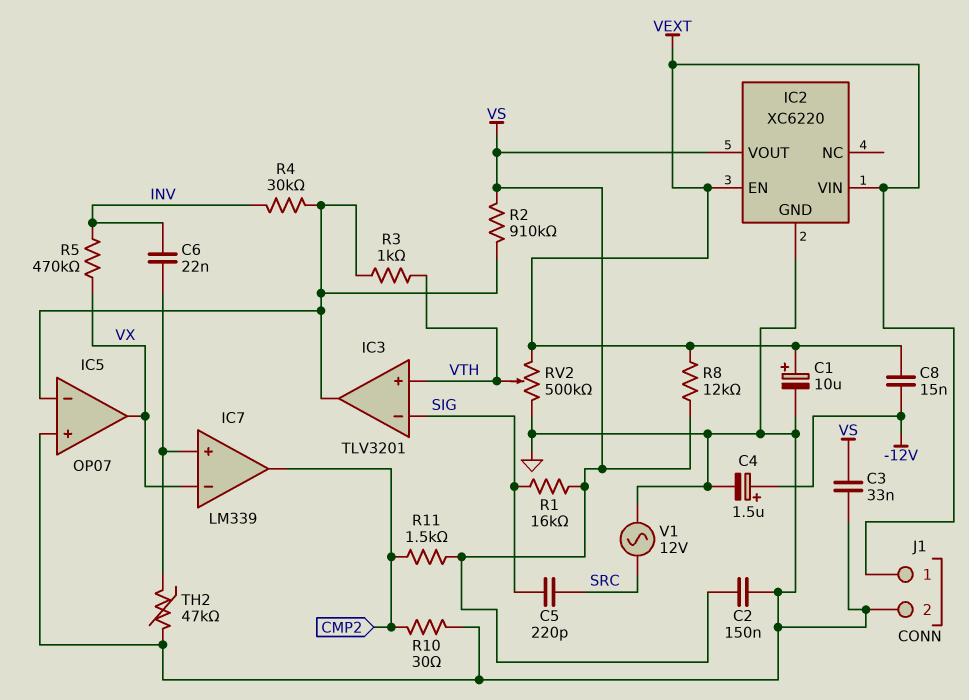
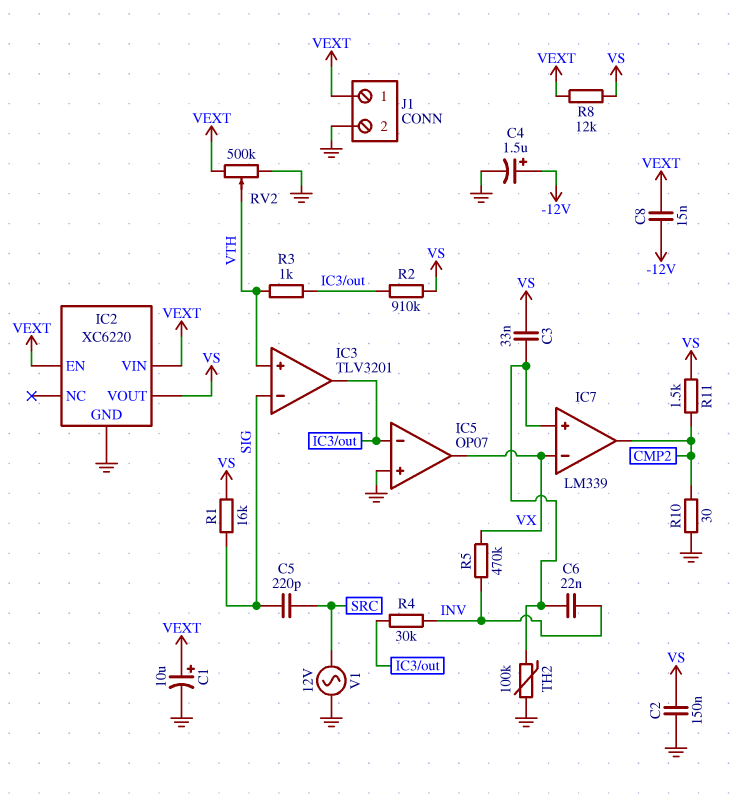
C3: 33nF (GND, VS) -> 33nF (IC7/in+, VS)
TH2: 47k (GND, IC7/in+) -> 100k (GND, IC7/in+)

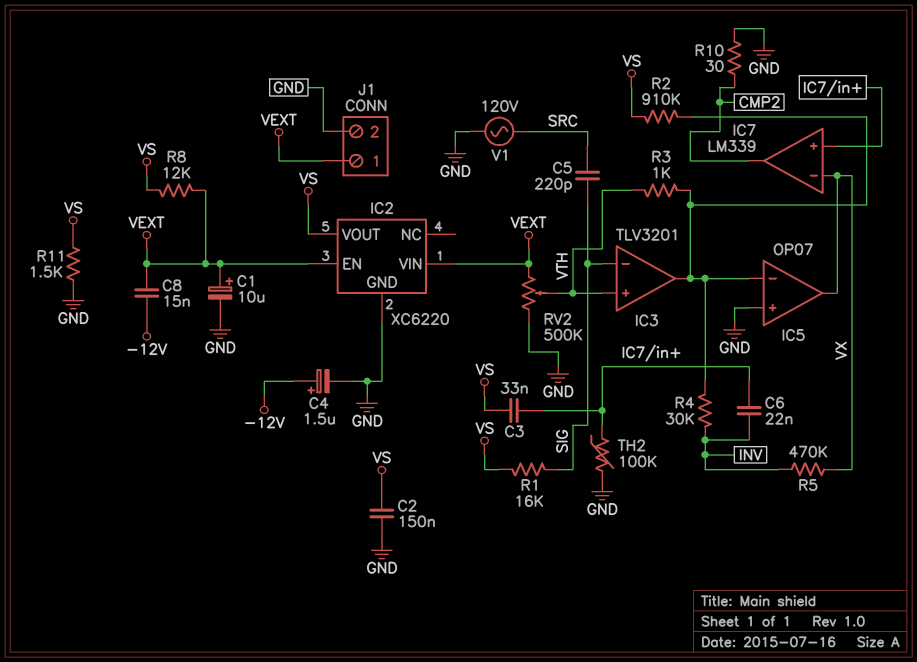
R11: 1.5k (CMP2, VS) -> 1.5k (GND, VS)
V1: AC 12V (GND, SRC) -> AC 120V (GND, SRC)

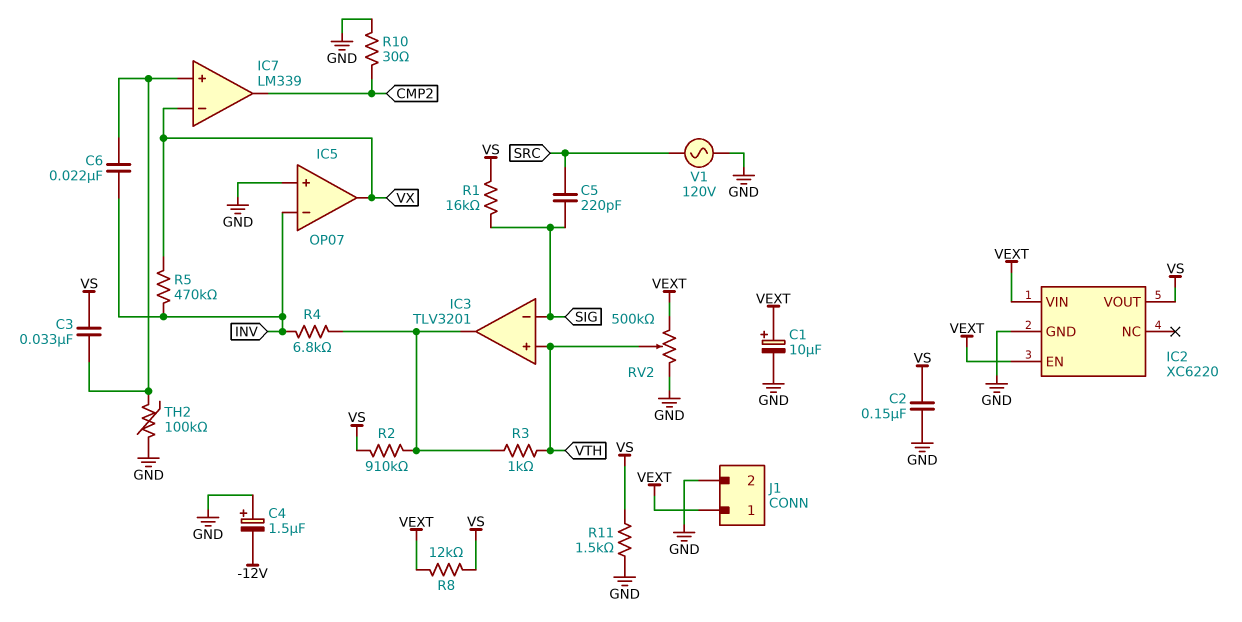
C4: 1.5uF (plus -12V, minus GND) -> 1.5uF (plus GND, minus -12V)
C8: 15nF (-12V, VEXT) -> none
IC5 pin in-: IC3/out -> INV
R4: 30k (IC3/out, INV) -> 6.8k (IC3/out, INV)

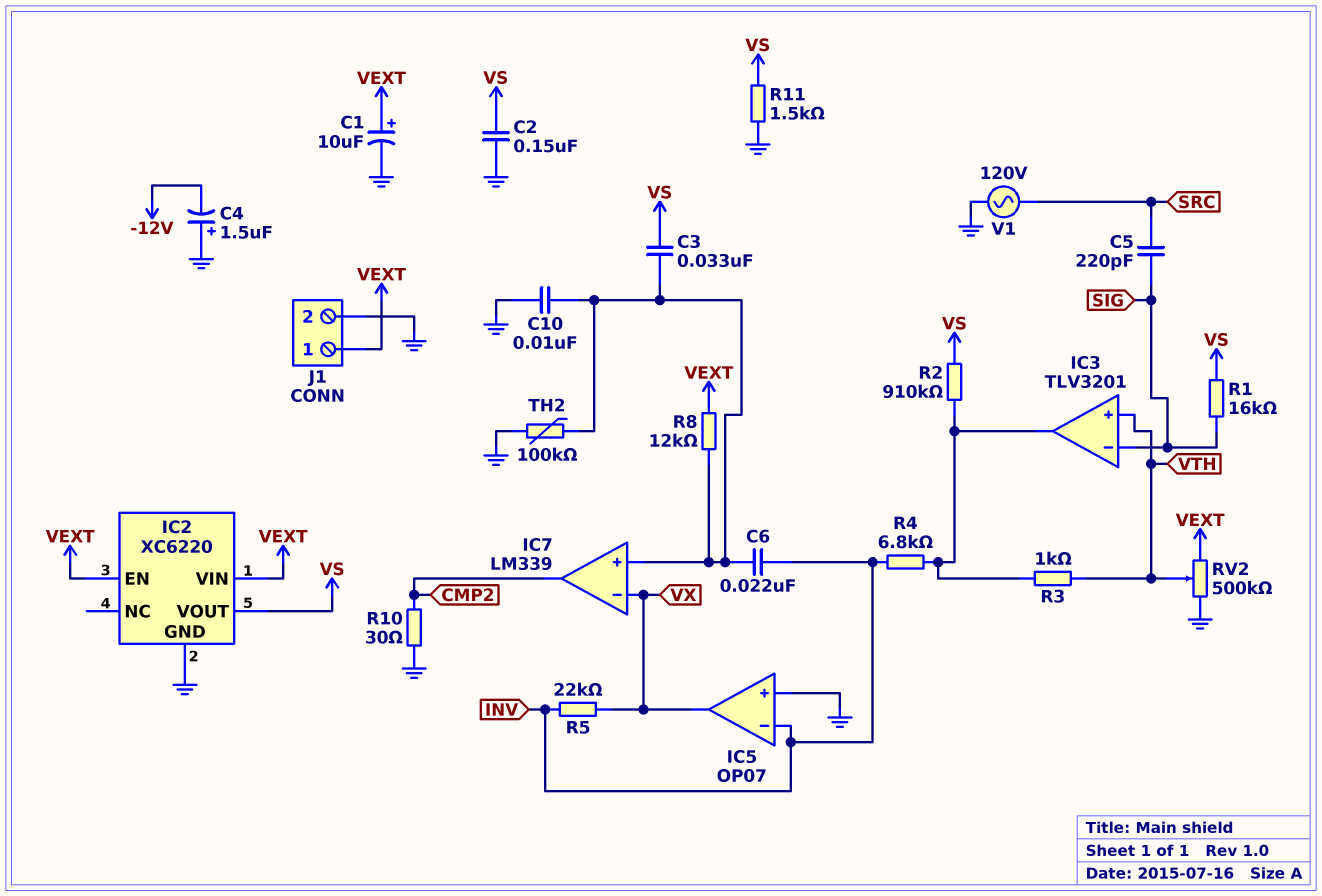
C10: none -> 10nF (GND, IC7/in+)
R5: 470k (INV, VX) -> 22k (INV, VX)
R8: 12k (VEXT, VS) -> 12k (IC7/in+, VEXT)

